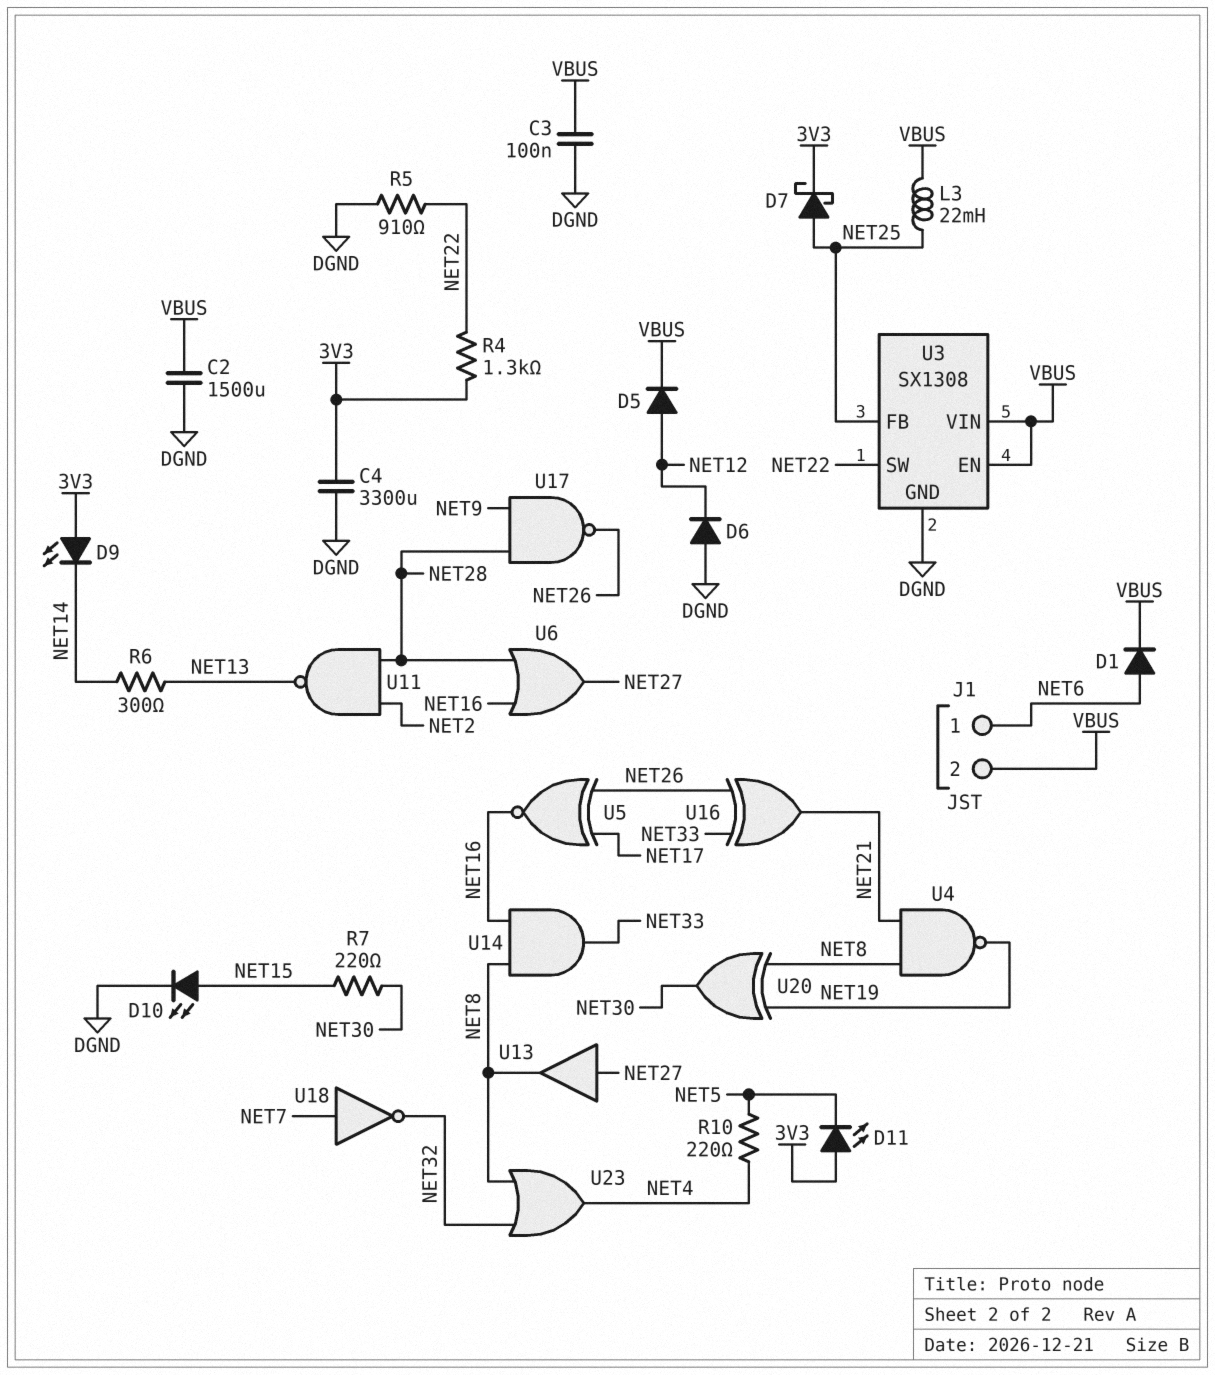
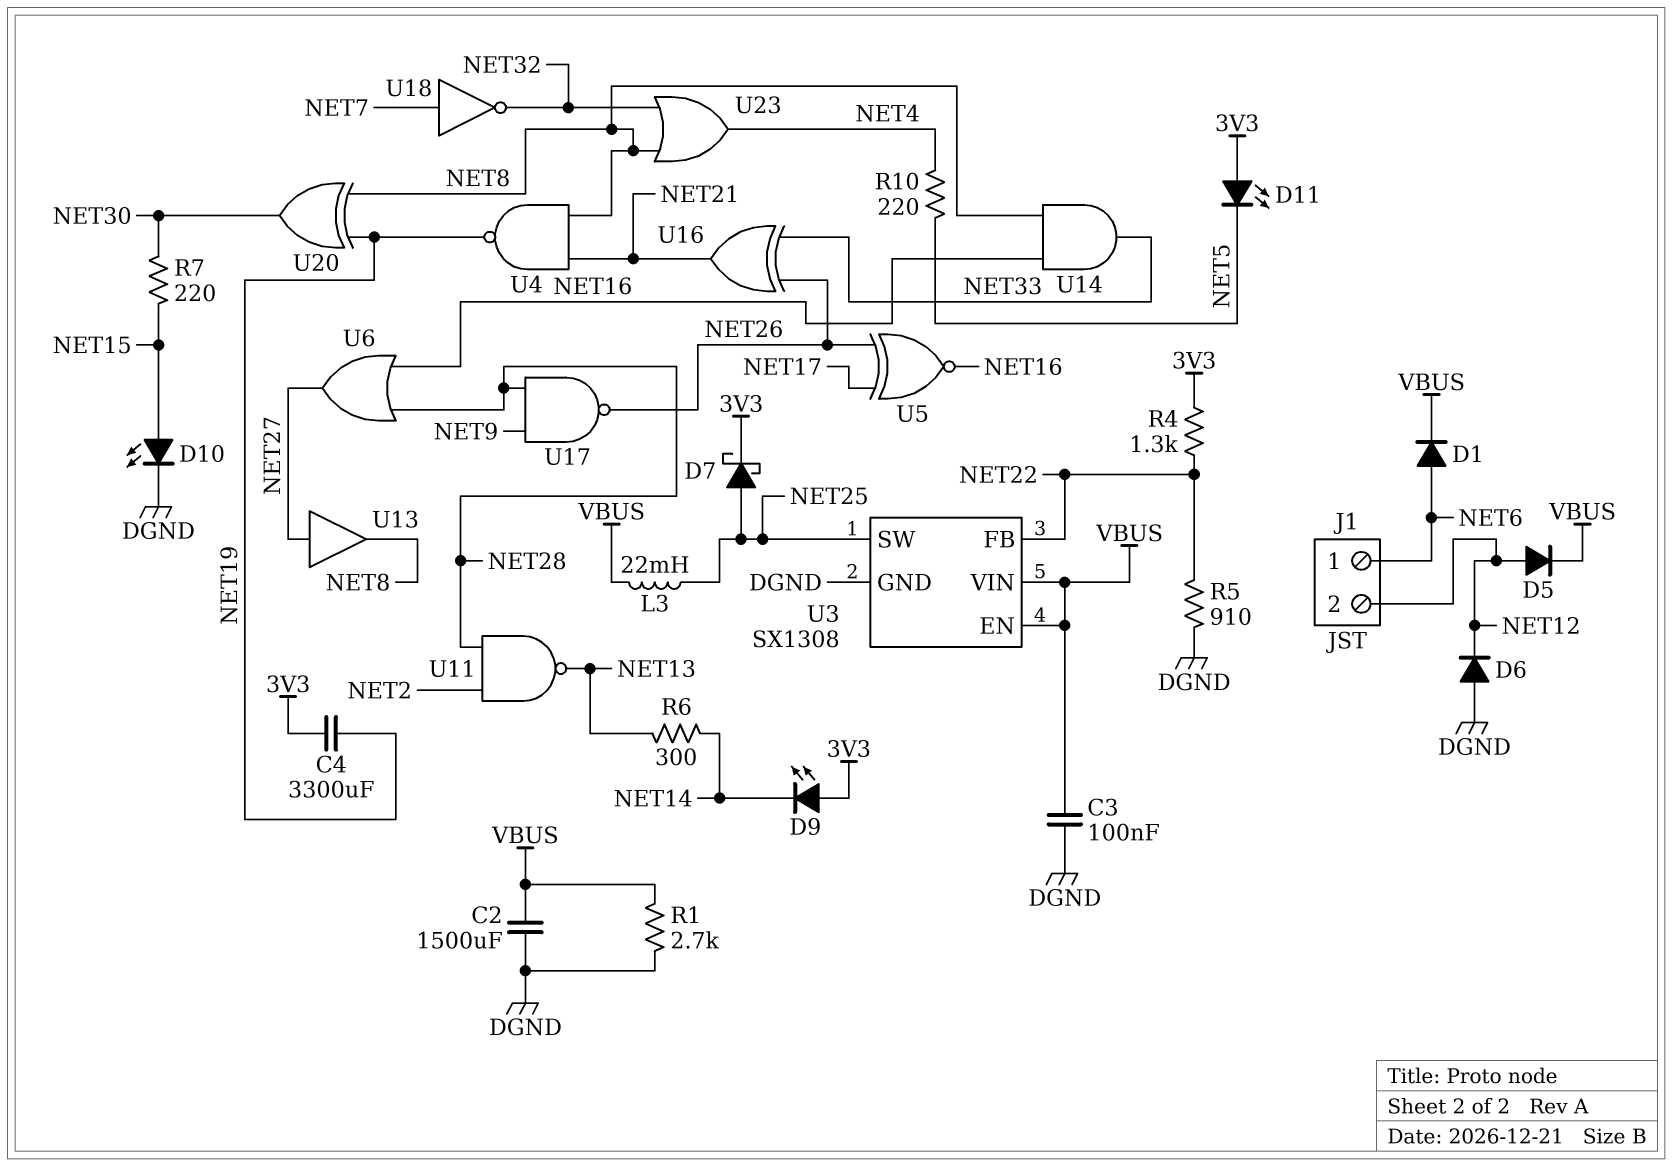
C4: 3300uF (3V3, DGND) -> 3300uF (3V3, NET19)
J1 pin 2: VBUS -> NET12
R1: none -> 2.7k (DGND, VBUS)
U3 pin FB: NET25 -> NET22
U3 pin SW: NET22 -> NET25

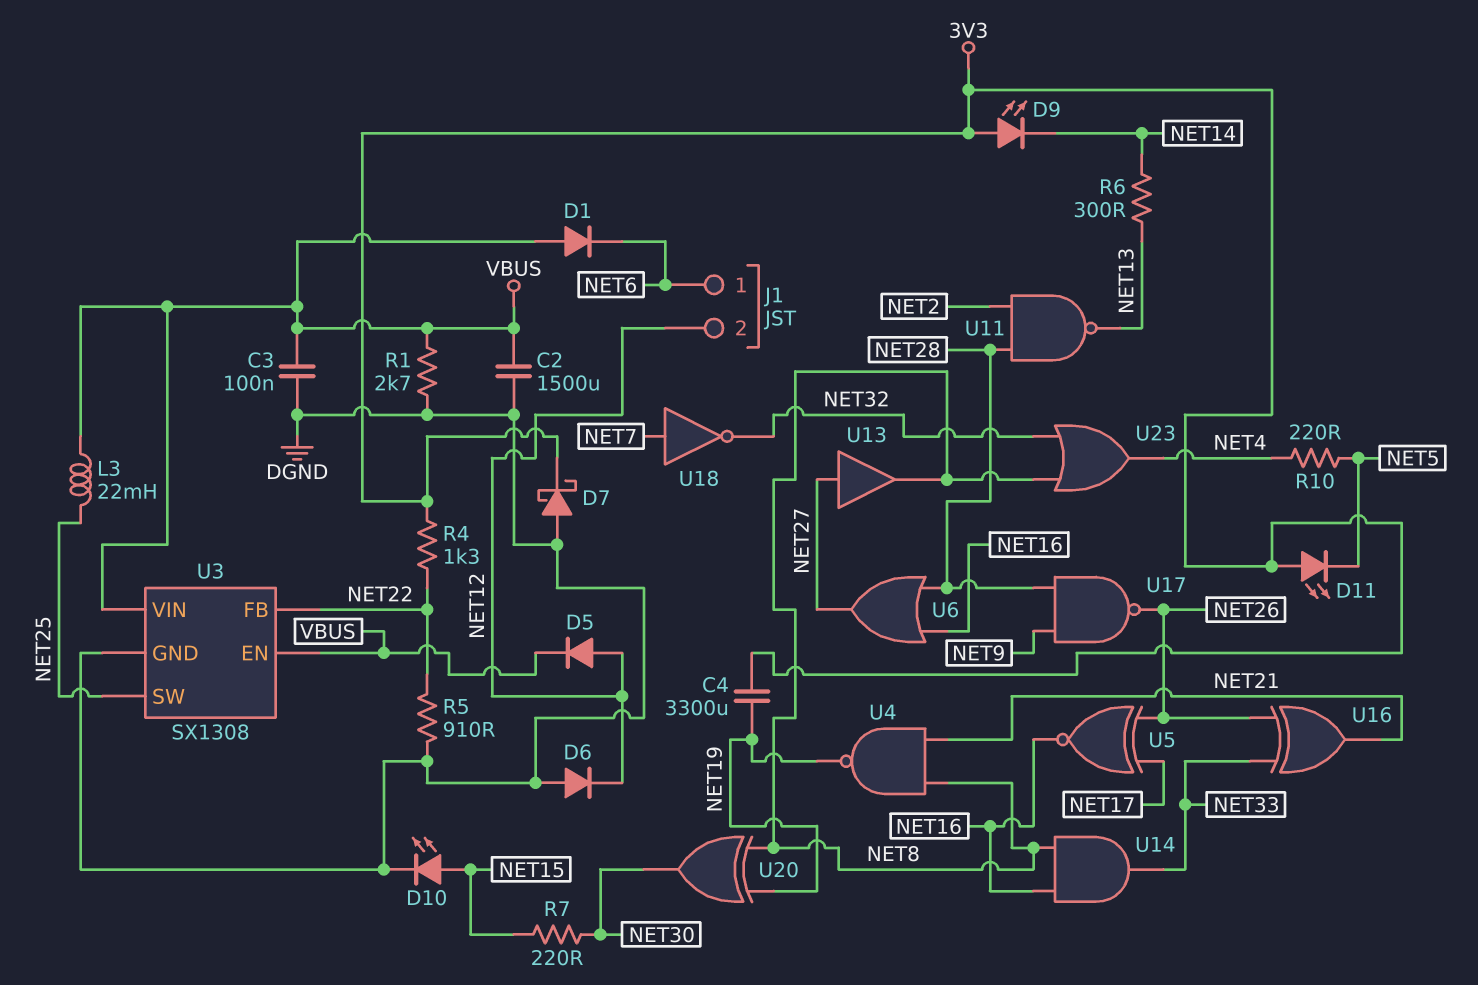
D1: diode (A NET6, K VBUS) -> diode (A VBUS, K NET6)
D7: schottky (A NET25, K 3V3) -> schottky (A DGND, K 3V3)

